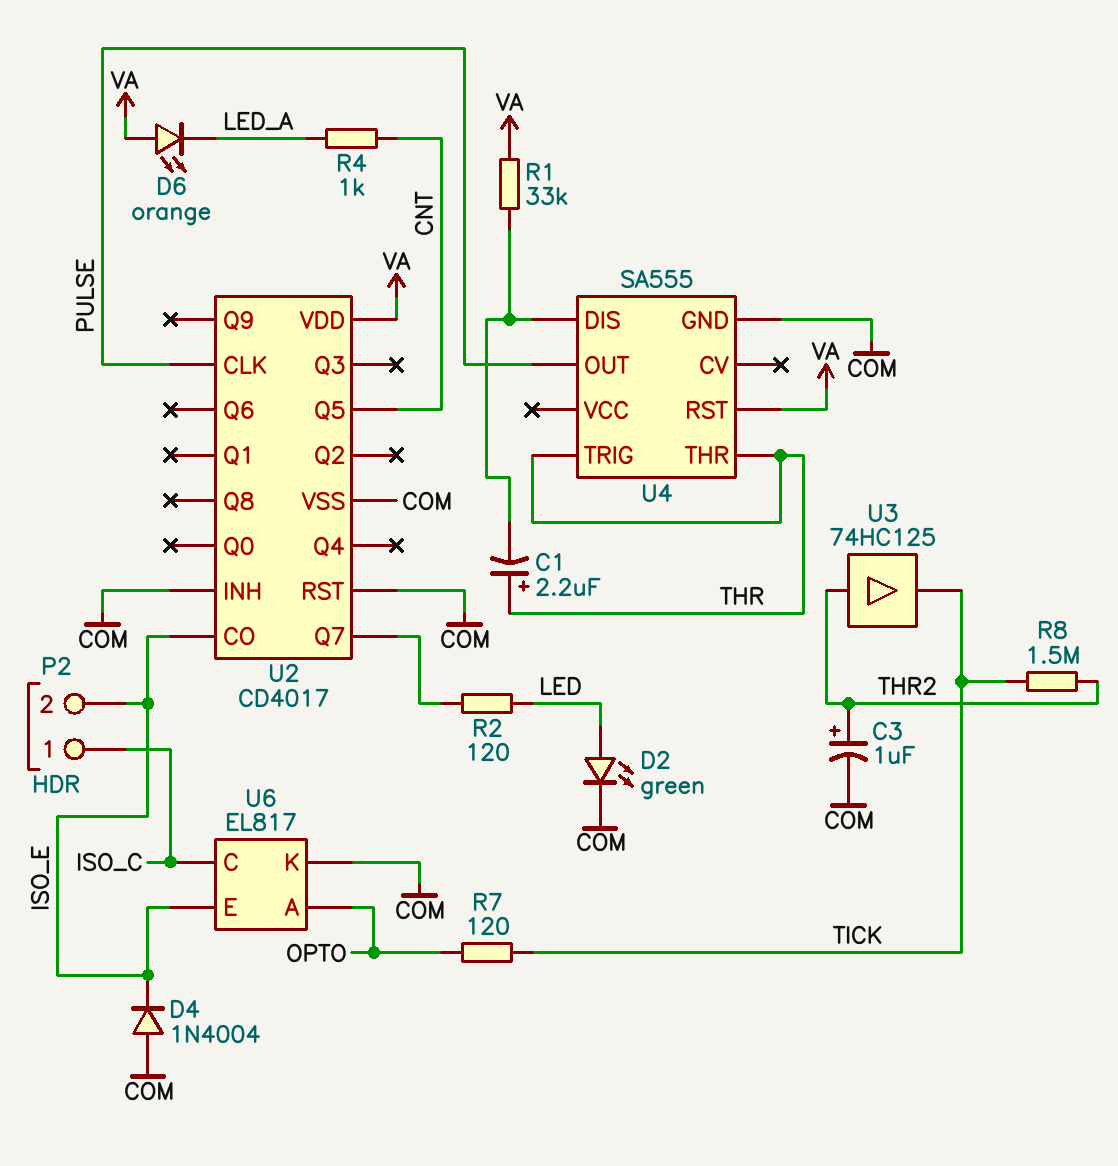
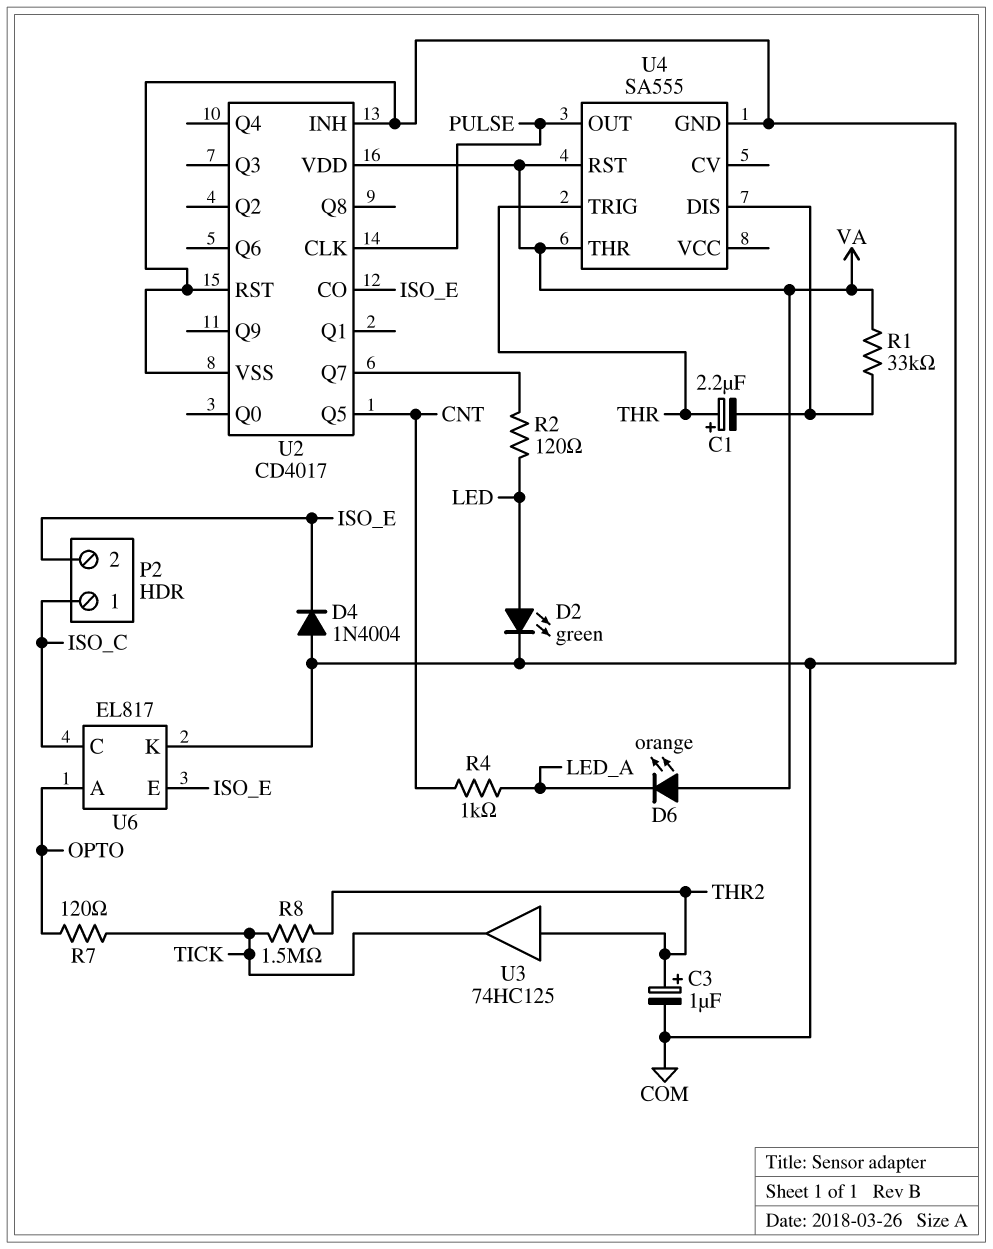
U4 pin THR: THR -> VA

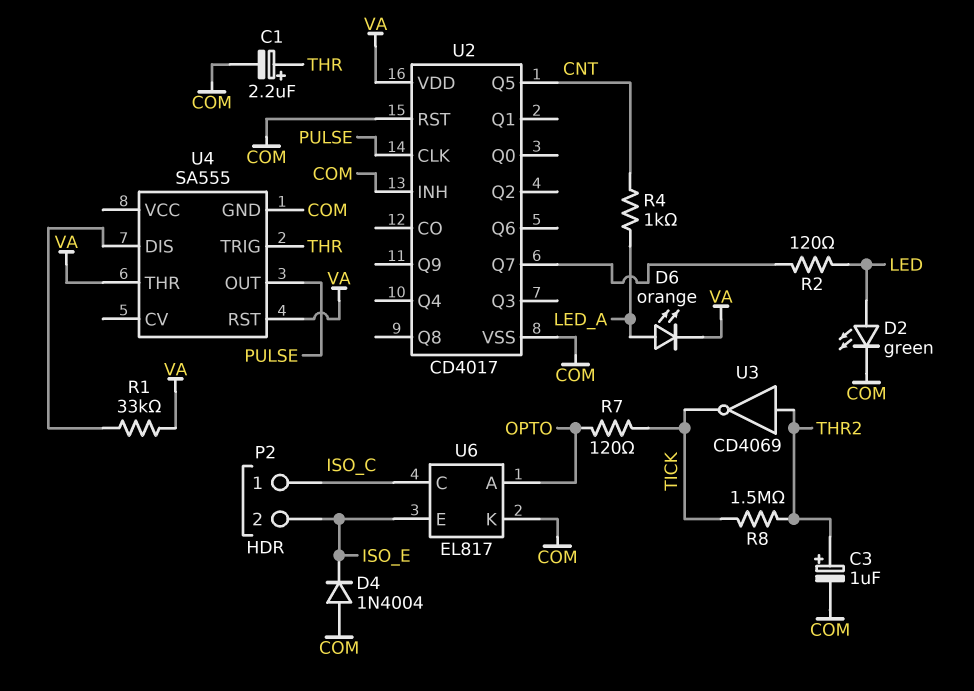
C1: 2.2uF (plus THR, minus U4/DIS) -> 2.2uF (plus THR, minus COM)
D6: LED orange (A VA, K LED_A) -> LED orange (A LED_A, K VA)
U2 pin CO: ISO_E -> none
U3: buffer 74HC125 (in THR2, out TICK) -> NOT CD4069 (in THR2, out TICK)

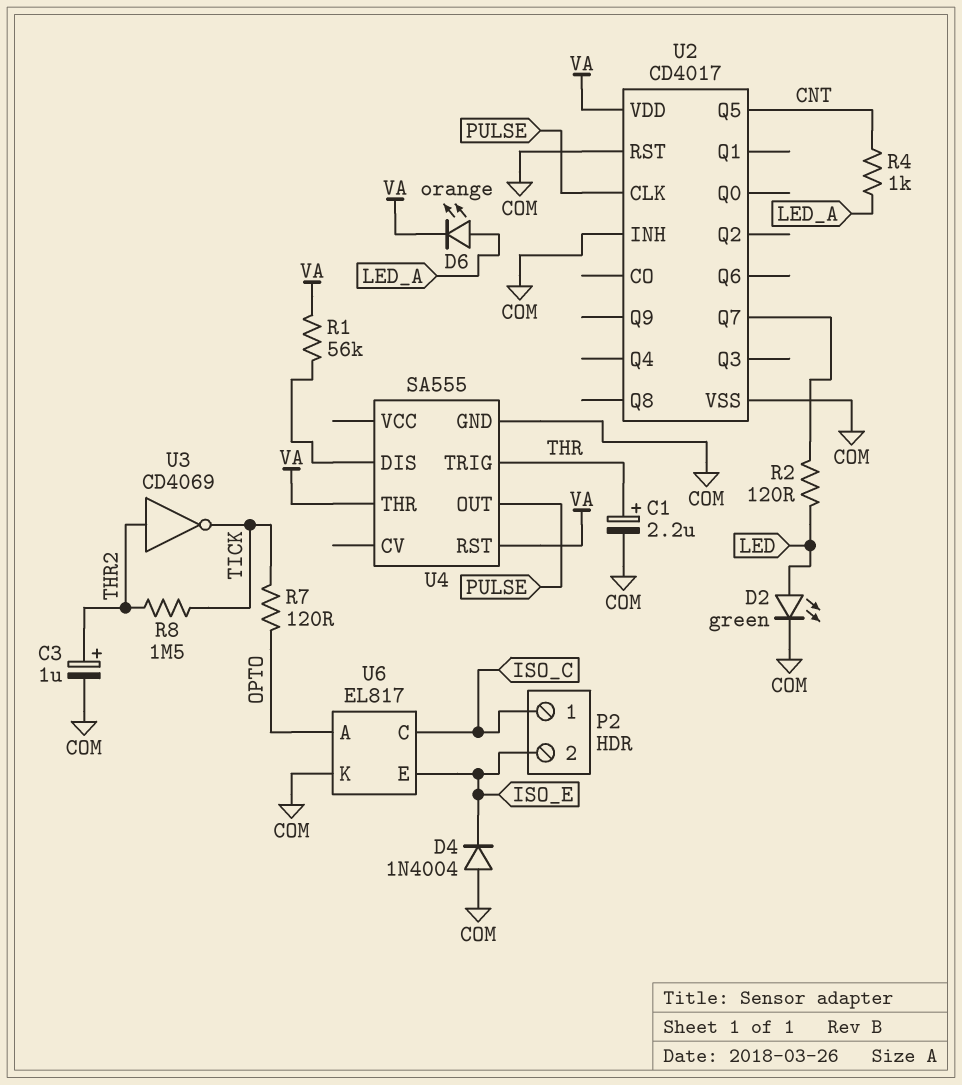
R1: 33k (U4/DIS, VA) -> 56k (U4/DIS, VA)

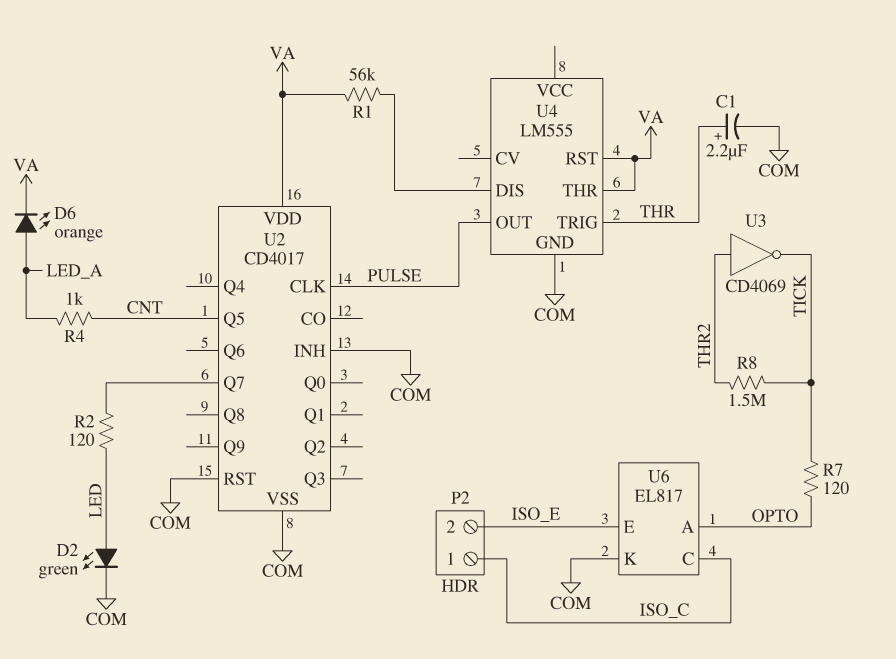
C3: 1uF (plus THR2, minus COM) -> none
D4: diode 1N4004 (A COM, K ISO_E) -> none
U4: SA555 -> LM555

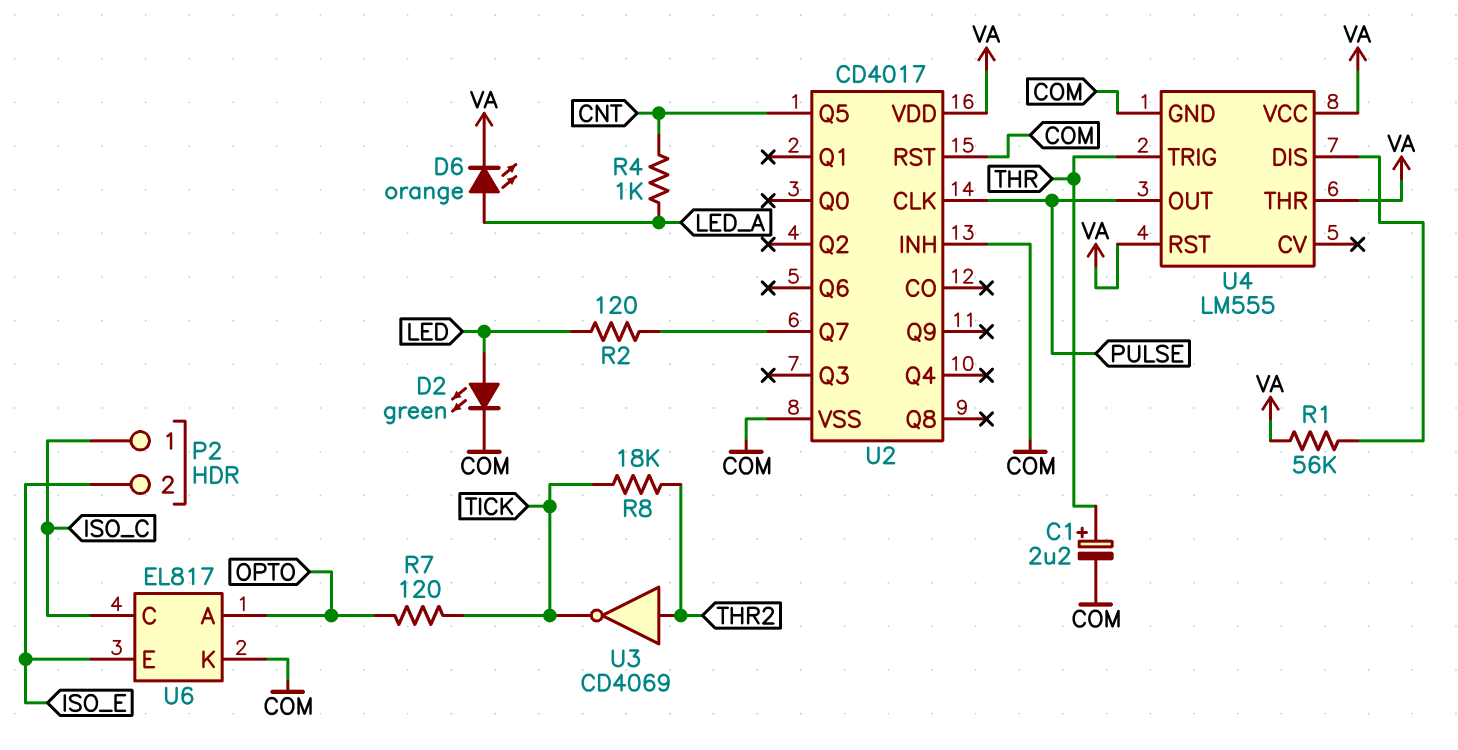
R8: 1.5M (THR2, TICK) -> 18k (THR2, TICK)
U4 pin VCC: none -> VA

